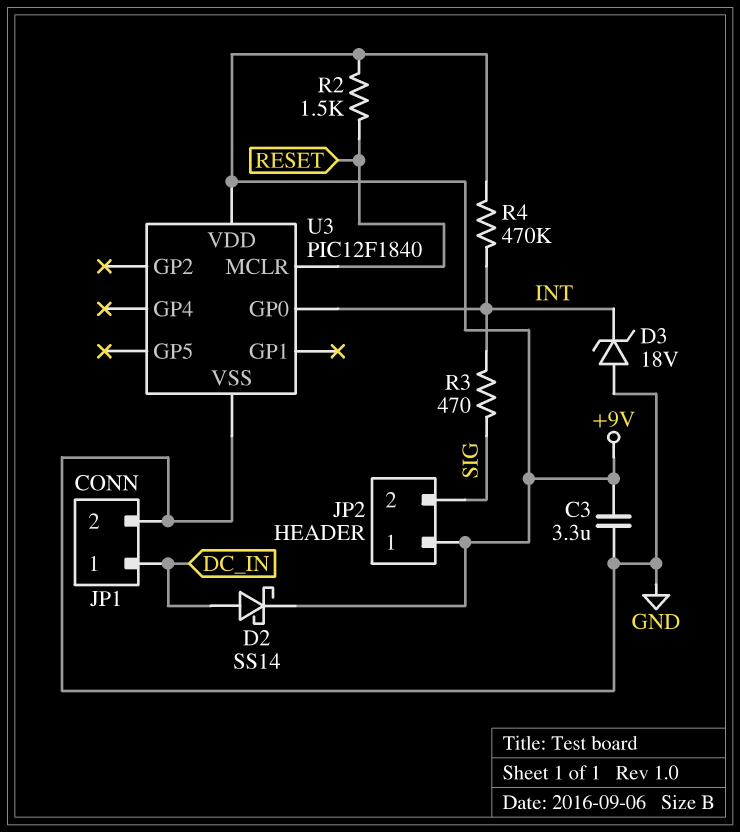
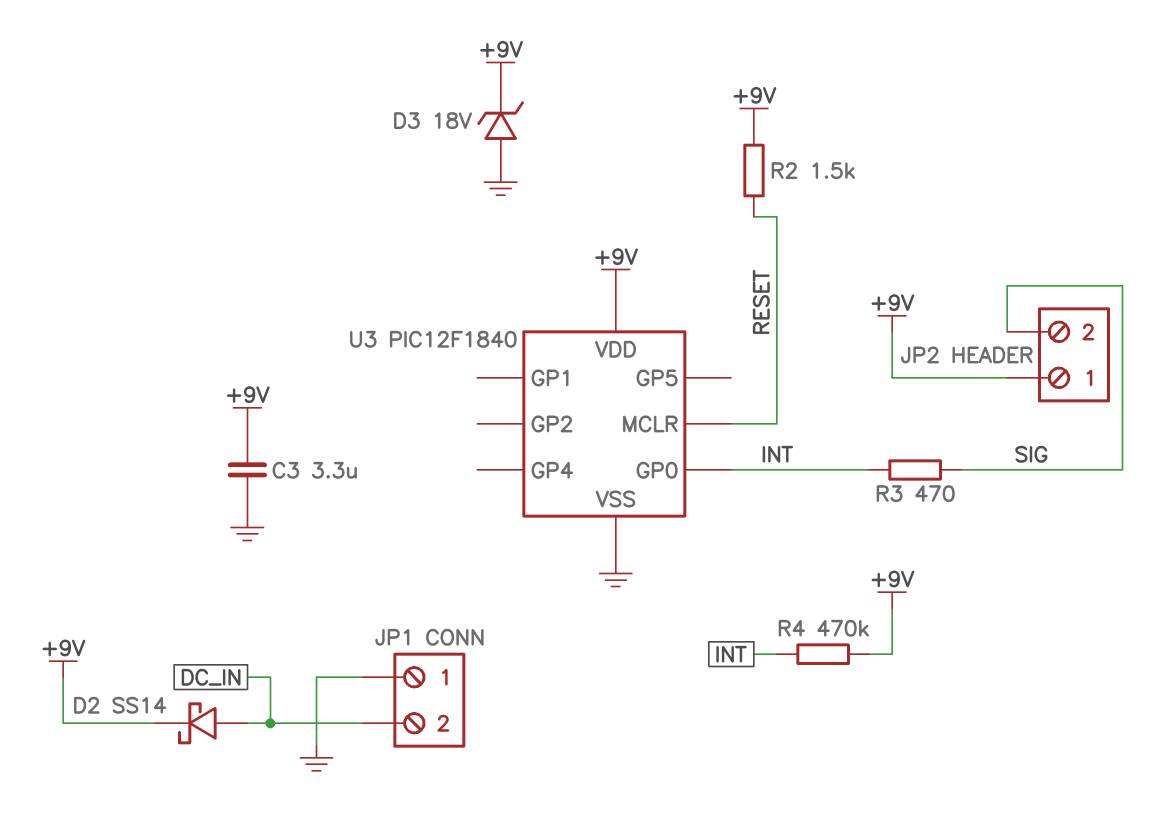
D3: zener 18V (A GND, K INT) -> zener 18V (A GND, K +9V)
JP1 pin 1: DC_IN -> GND
JP1 pin 2: GND -> DC_IN

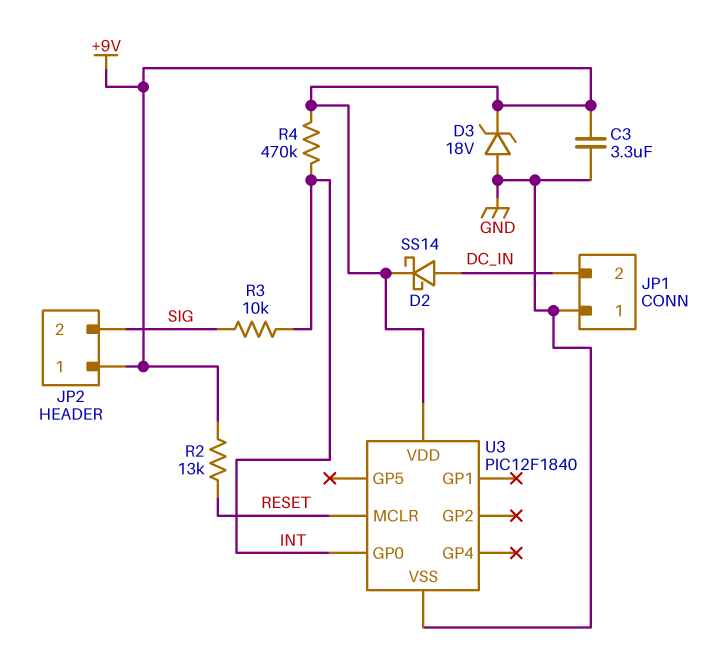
R2: 1.5k (+9V, RESET) -> 13k (+9V, RESET)
R3: 470 (INT, SIG) -> 10k (INT, SIG)

